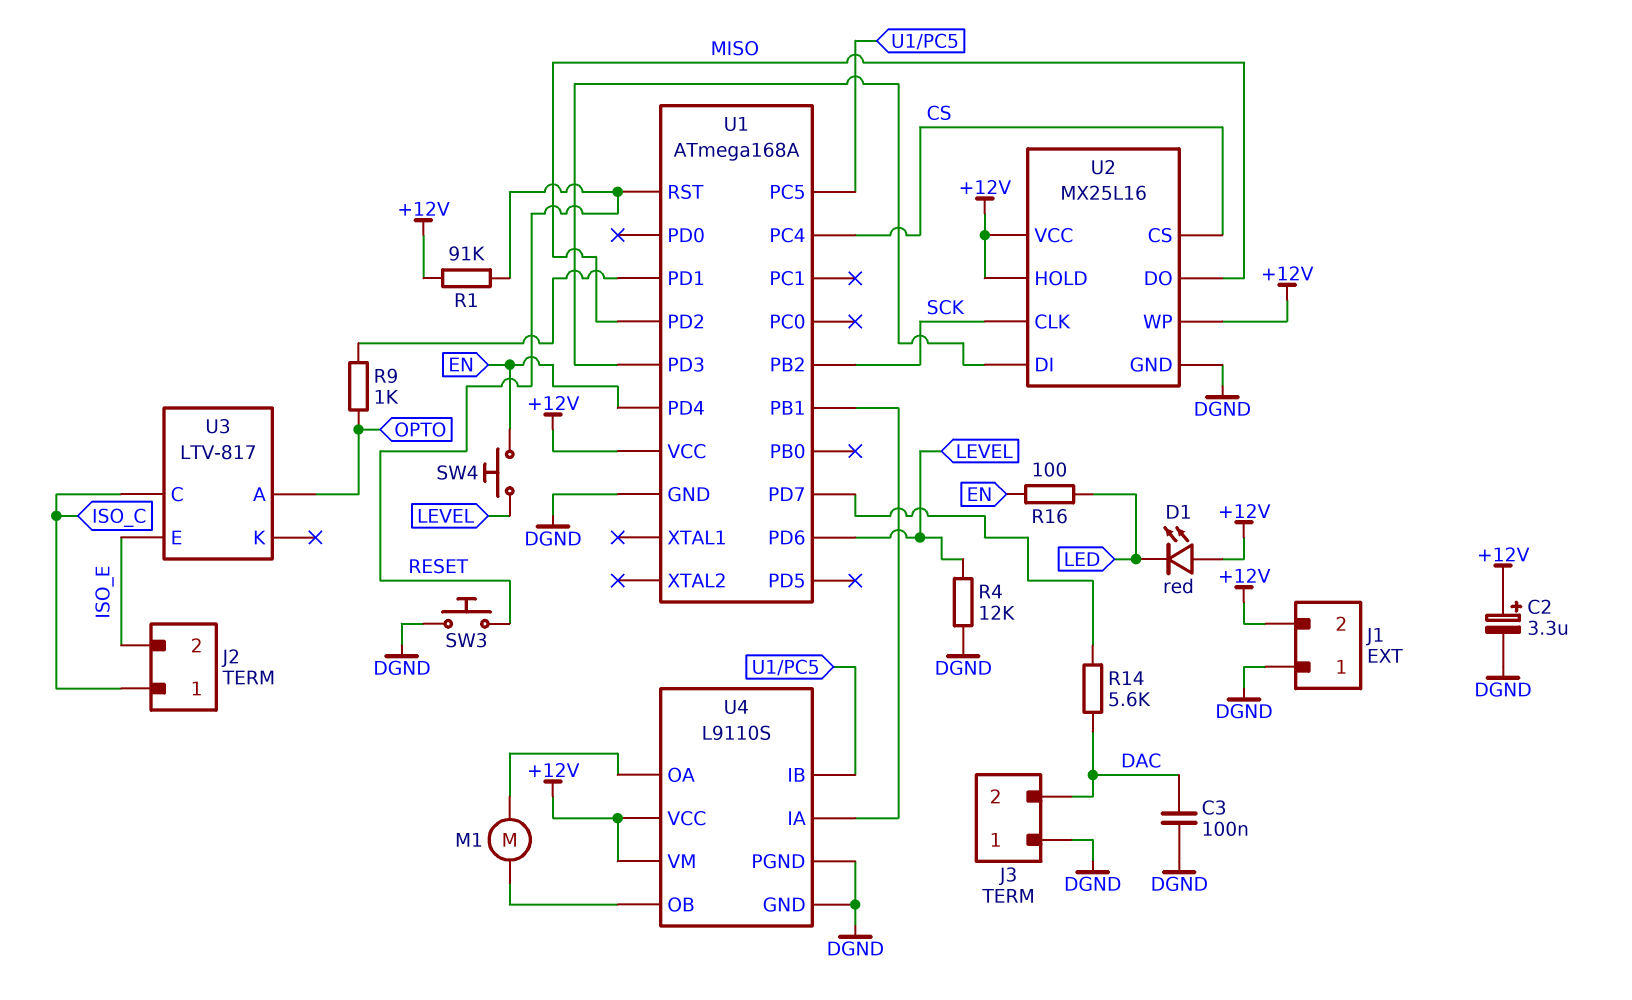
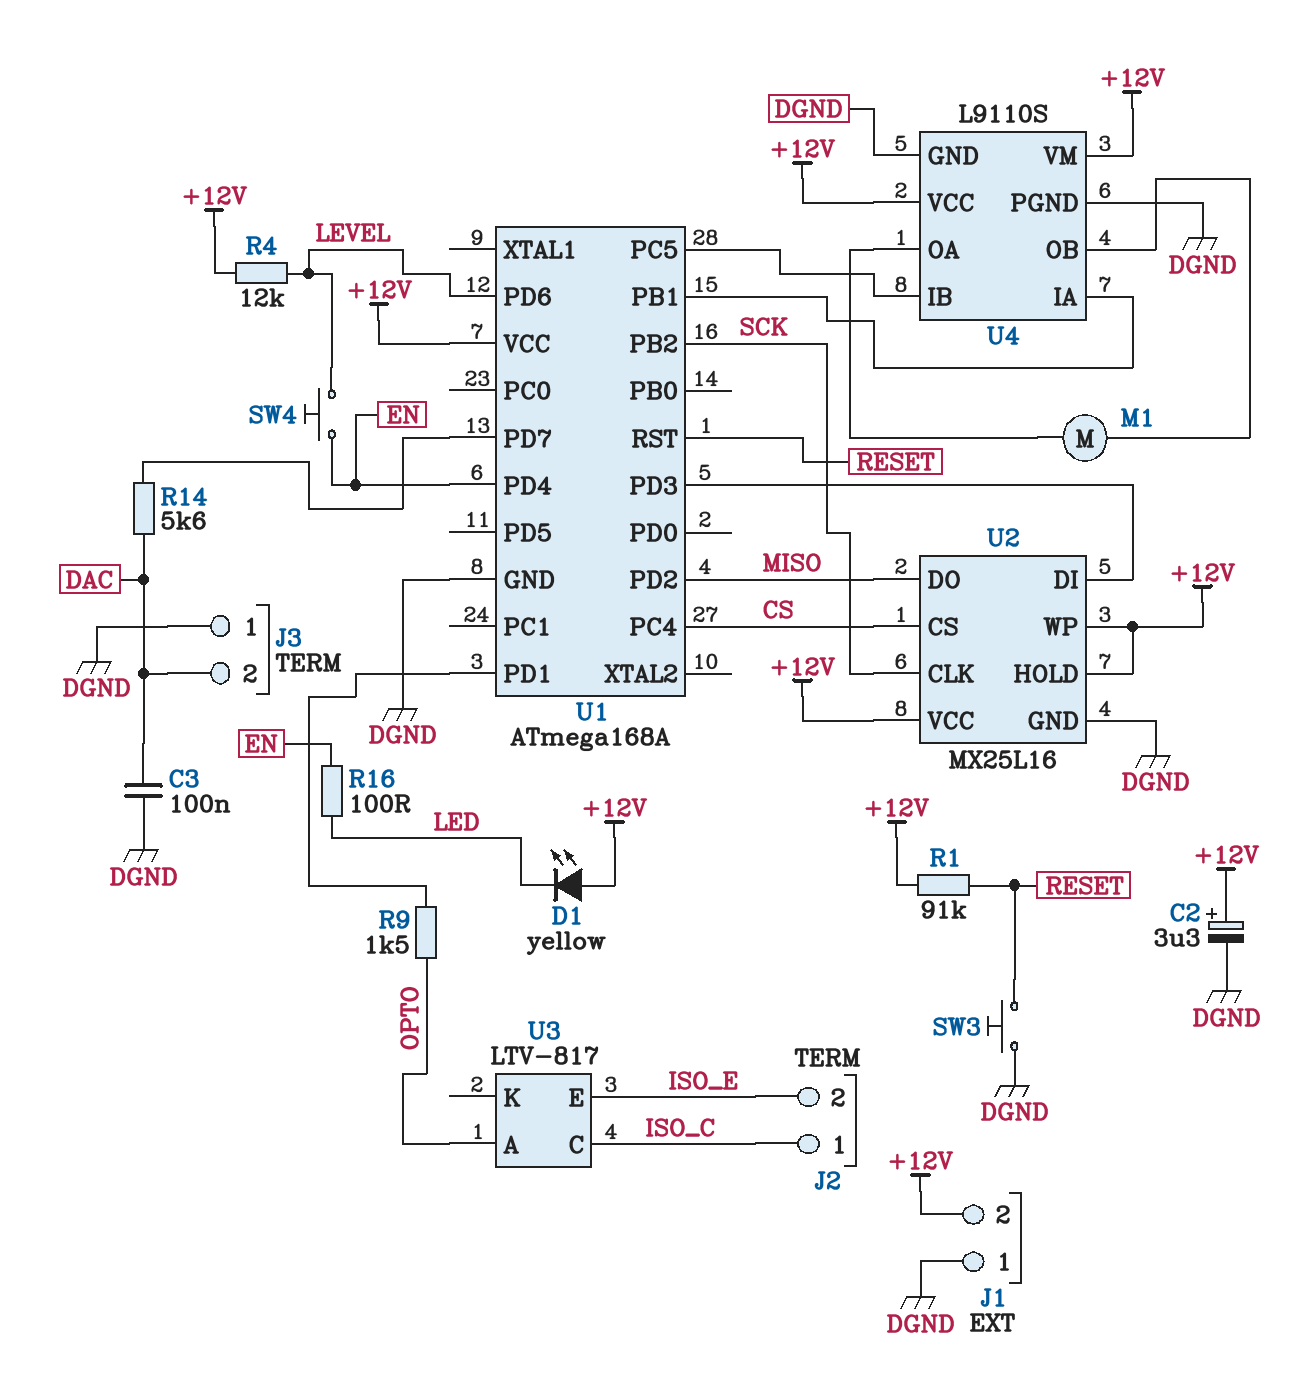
D1: LED red (A +12V, K LED) -> LED yellow (A +12V, K LED)
R4: 12k (DGND, LEVEL) -> 12k (+12V, LEVEL)
R9: 1k (OPTO, U1/PD1) -> 1.5k (OPTO, U1/PD1)

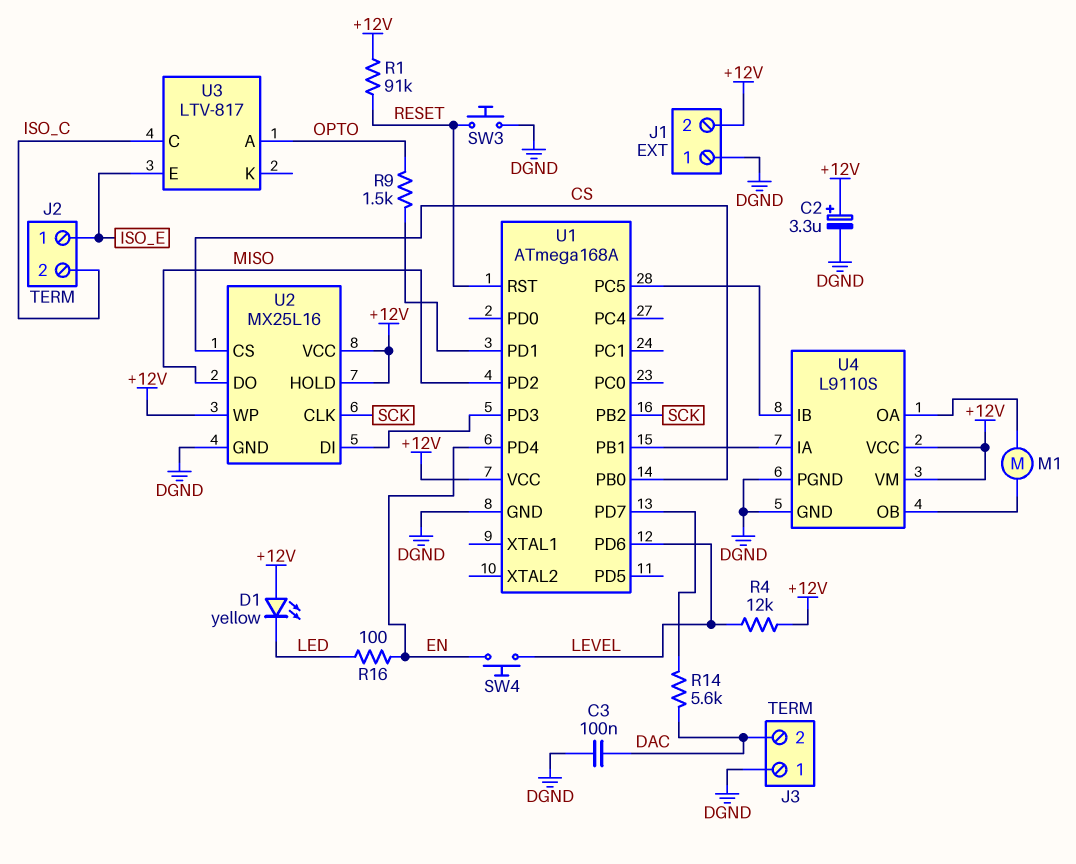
J2 pin 1: ISO_C -> ISO_E
J2 pin 2: ISO_E -> ISO_C
U1 pin PB0: none -> CS
U1 pin PC4: CS -> none

